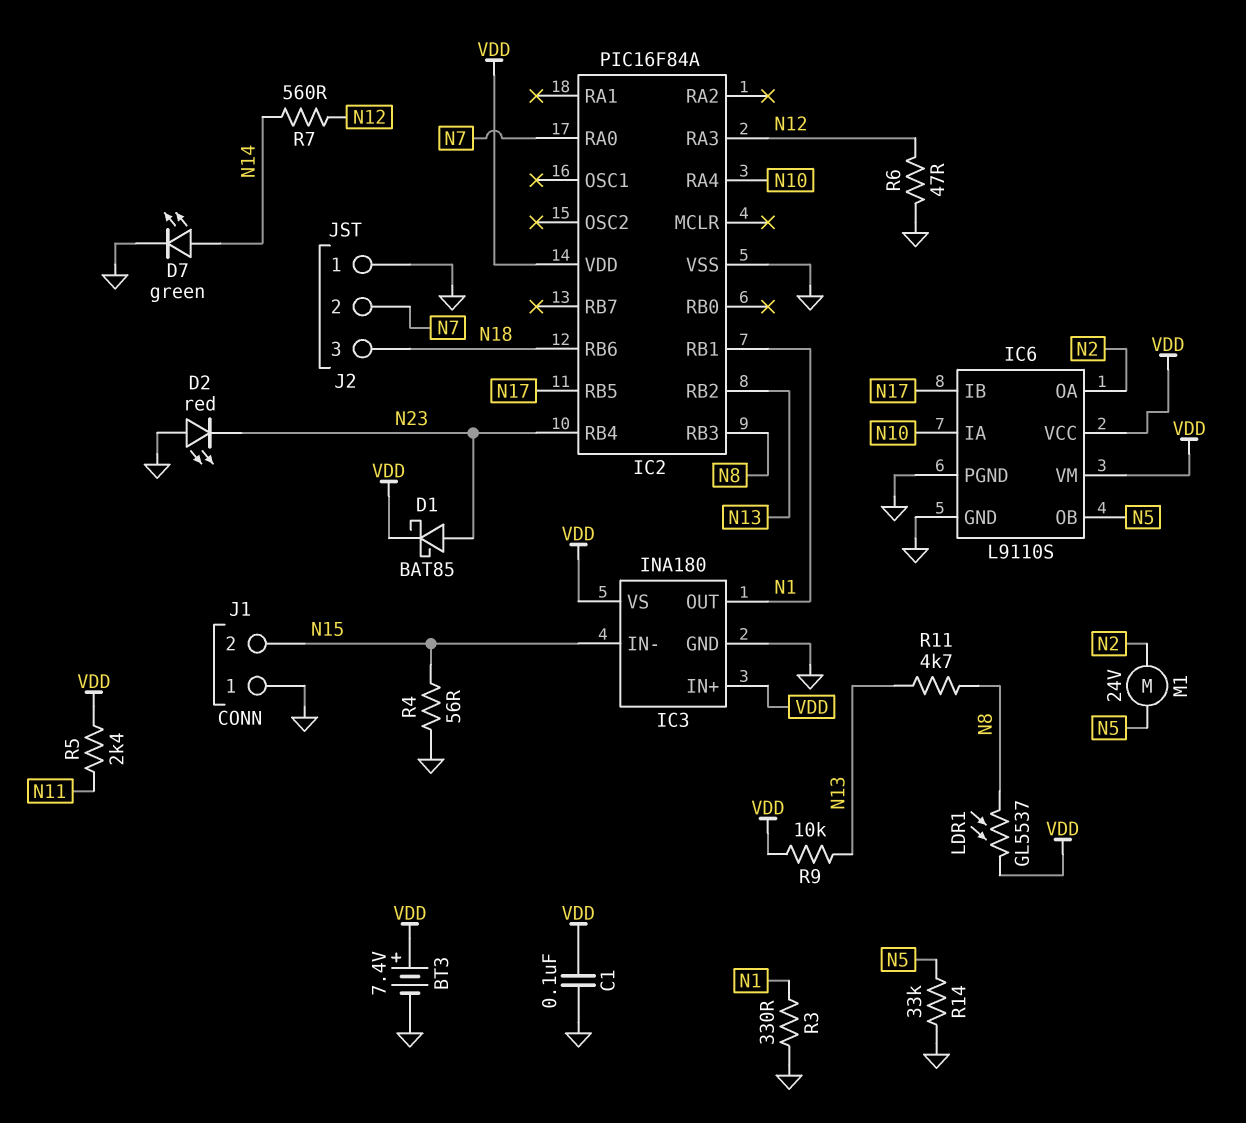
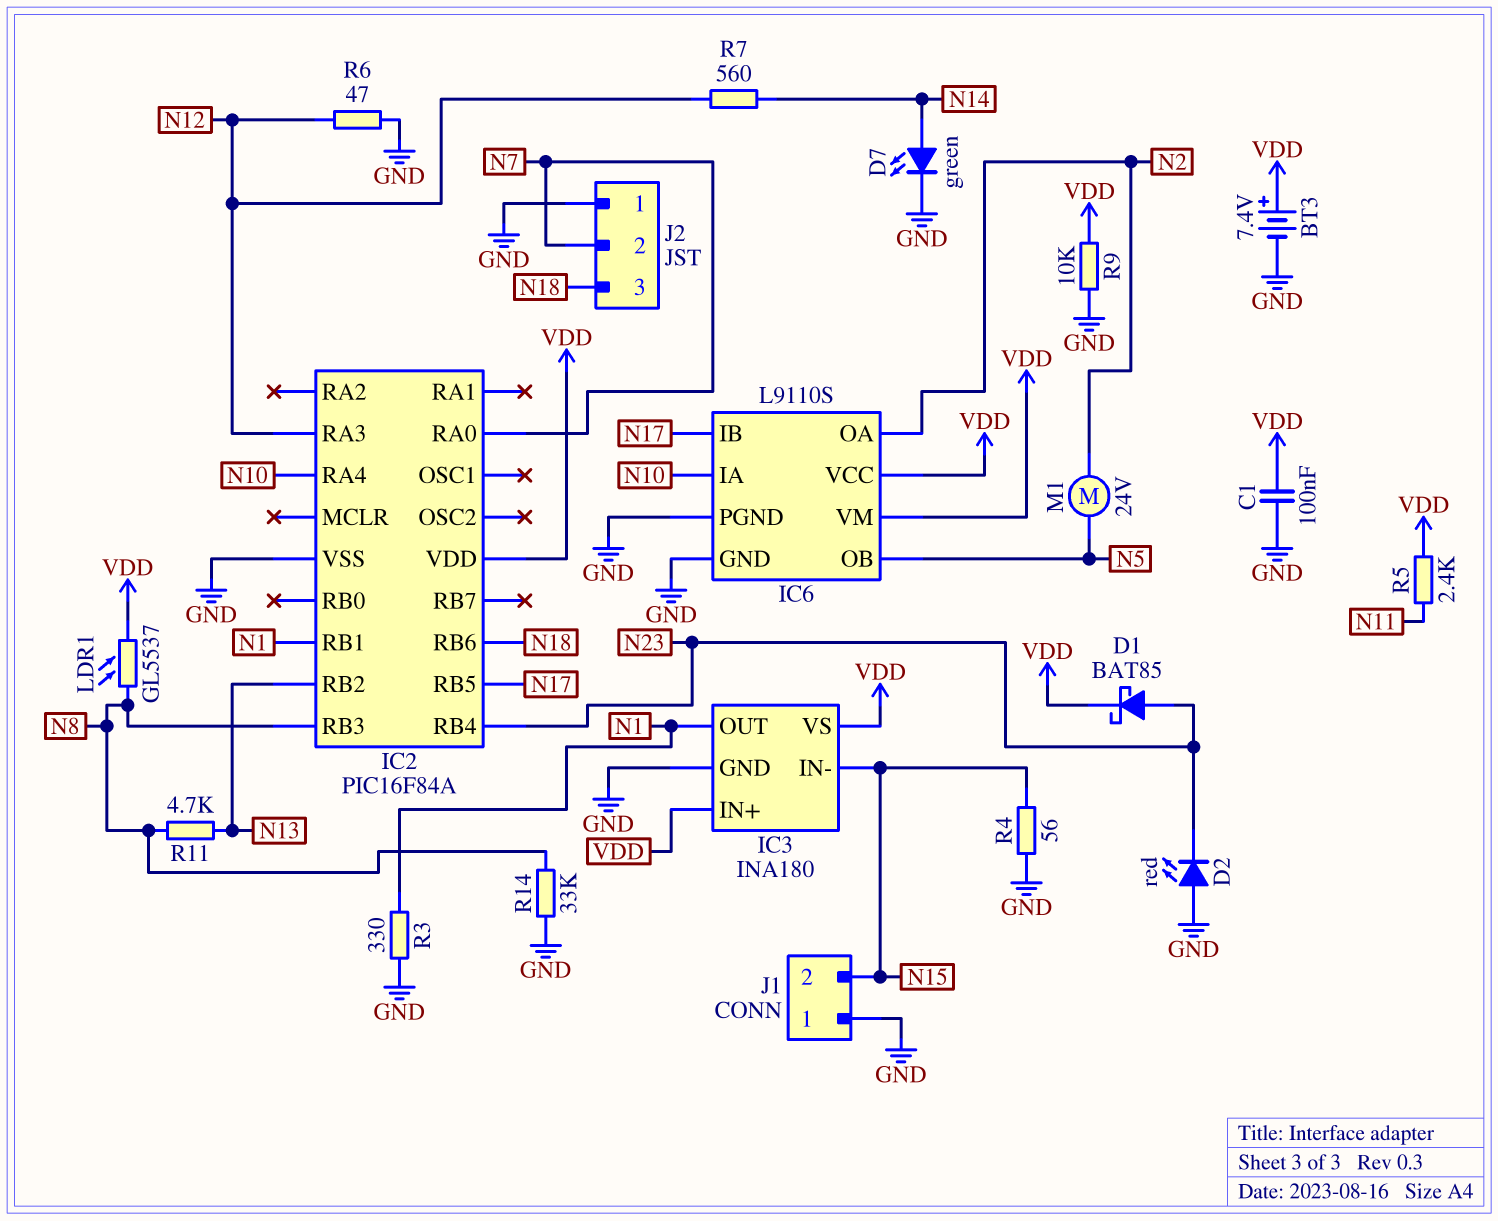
R9: 10k (N13, VDD) -> 10k (GND, VDD)
R14: 33k (GND, N5) -> 33k (GND, N8)

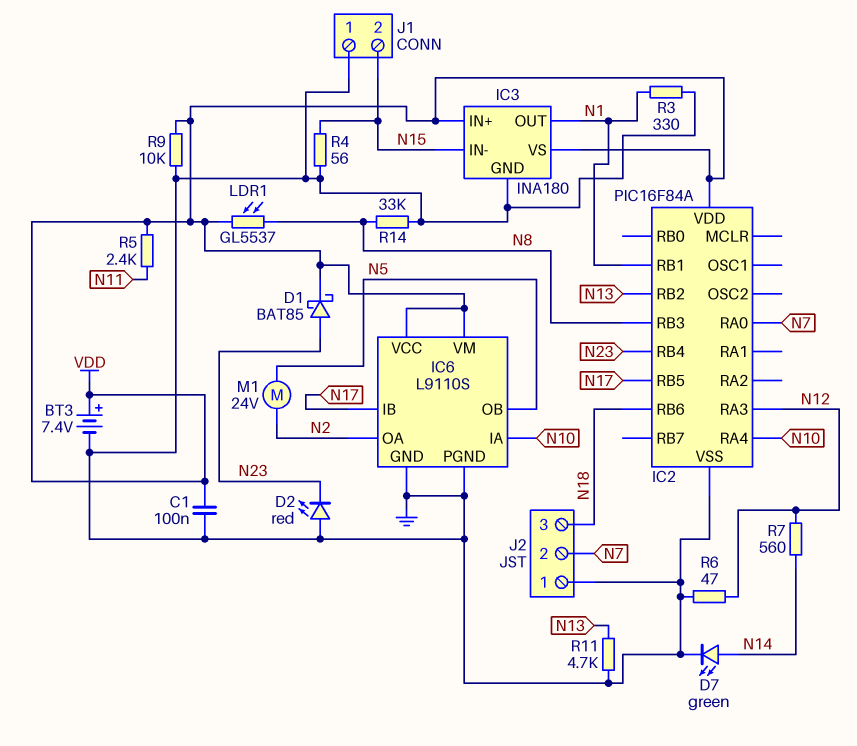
R11: 4.7k (N8, N13) -> 4.7k (GND, N13)

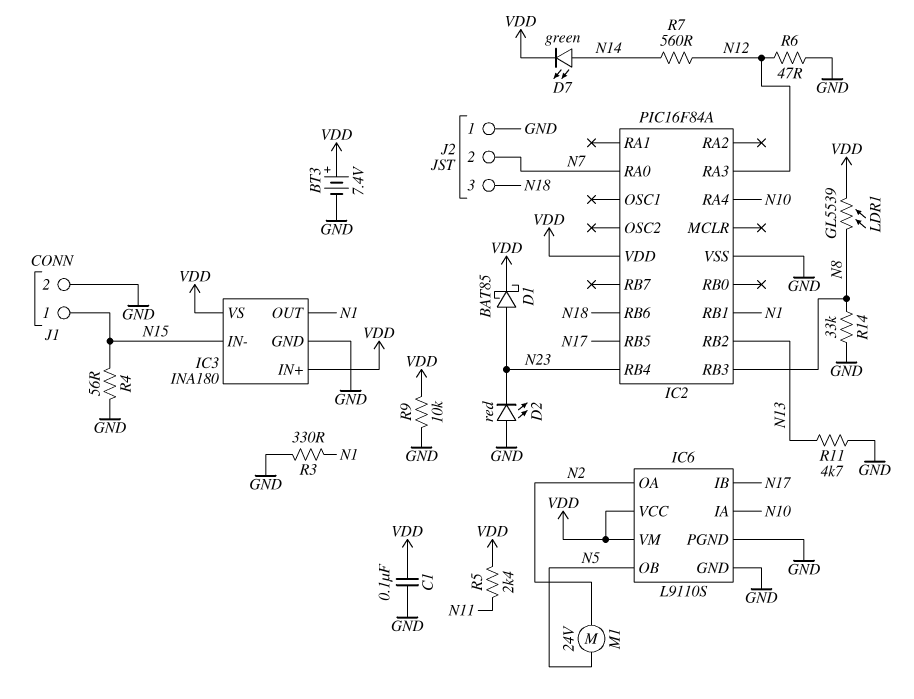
D7: LED green (A N14, K GND) -> LED green (A N14, K VDD)
J1 pin 1: GND -> N15
J1 pin 2: N15 -> GND
LDR1: GL5537 (N8, VDD) -> GL5539 (N8, VDD)

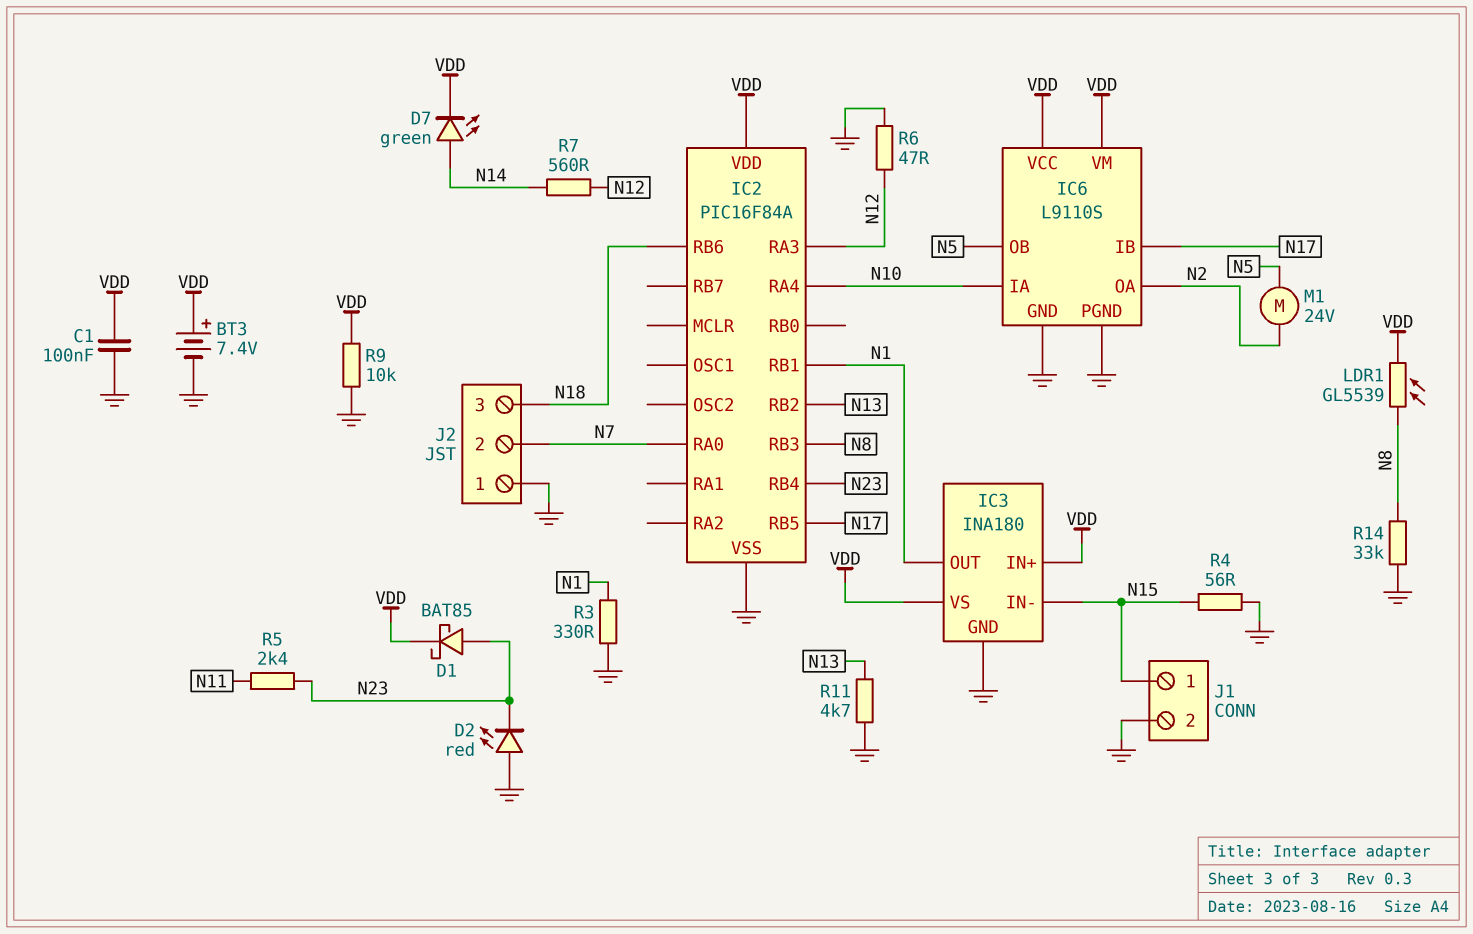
R5: 2.4k (N11, VDD) -> 2.4k (N11, N23)

